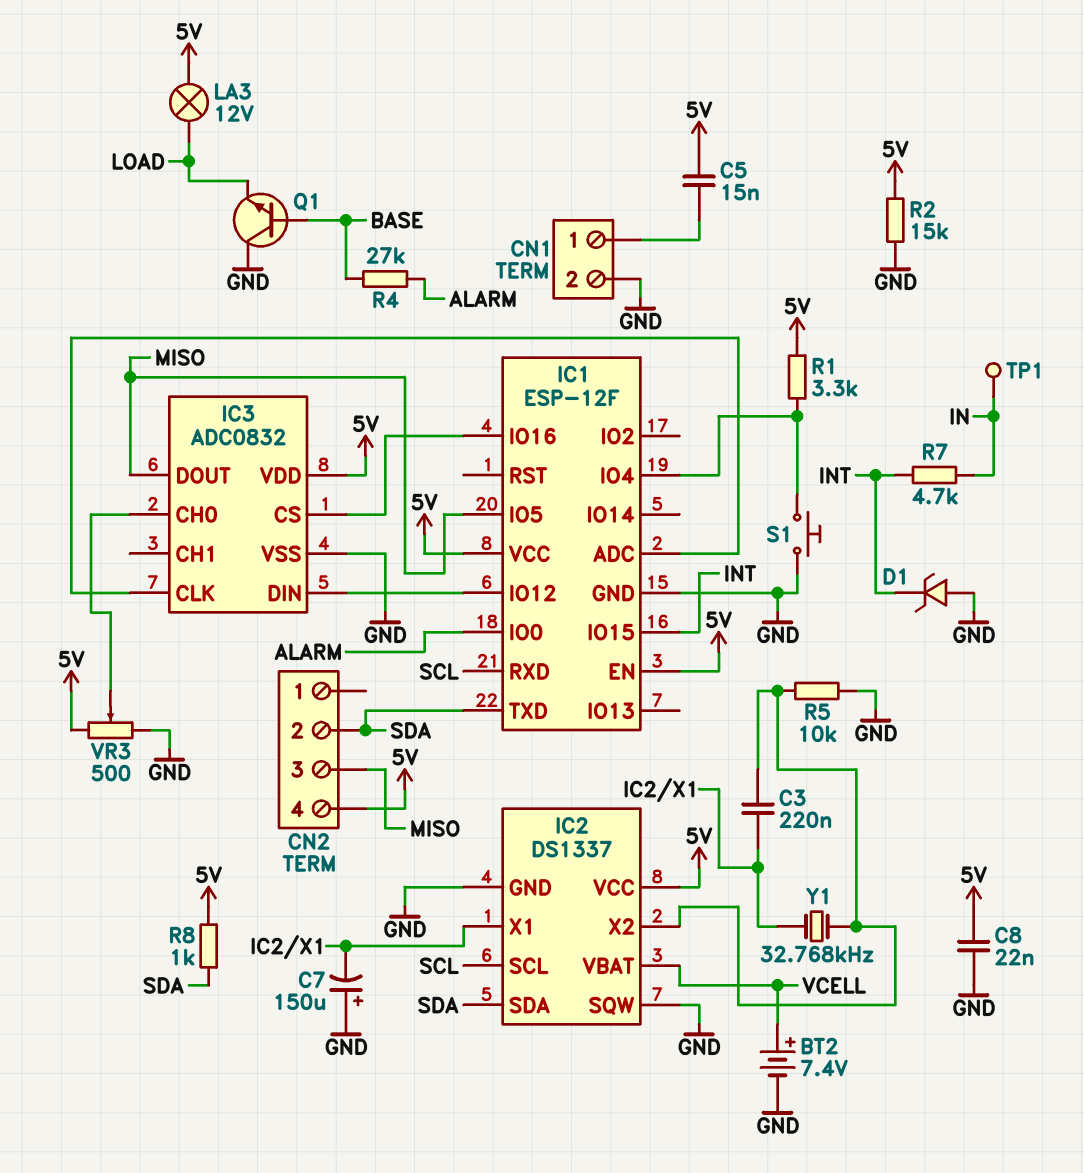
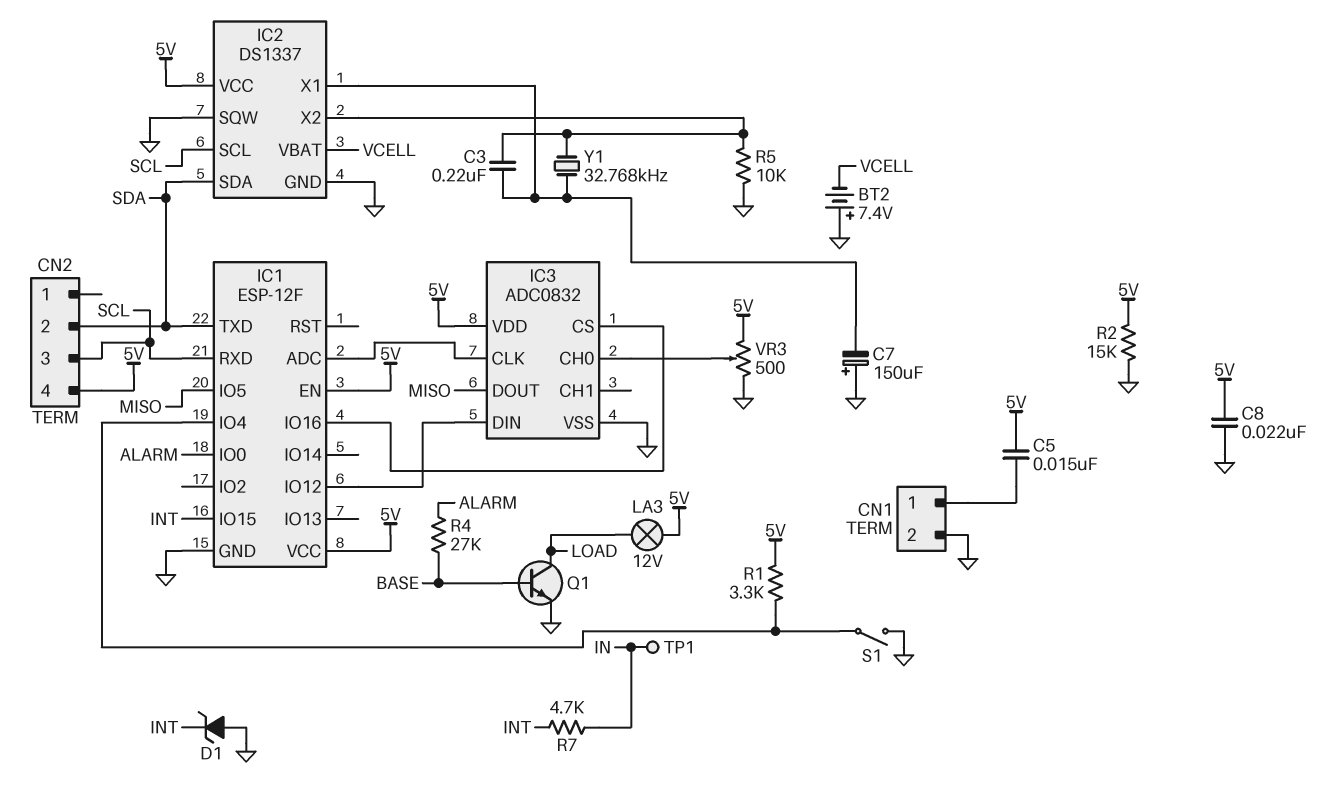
BT2: 7.4V (plus VCELL, minus GND) -> 7.4V (plus GND, minus VCELL)
CN2 pin 3: MISO -> SCL
Q1: NPN (B BASE, C GND, E LOAD) -> NPN (B BASE, C LOAD, E GND)
R8: 1k (5V, SDA) -> none
S1: button (GND, IC1/IO4) -> switch (GND, IC1/IO4)

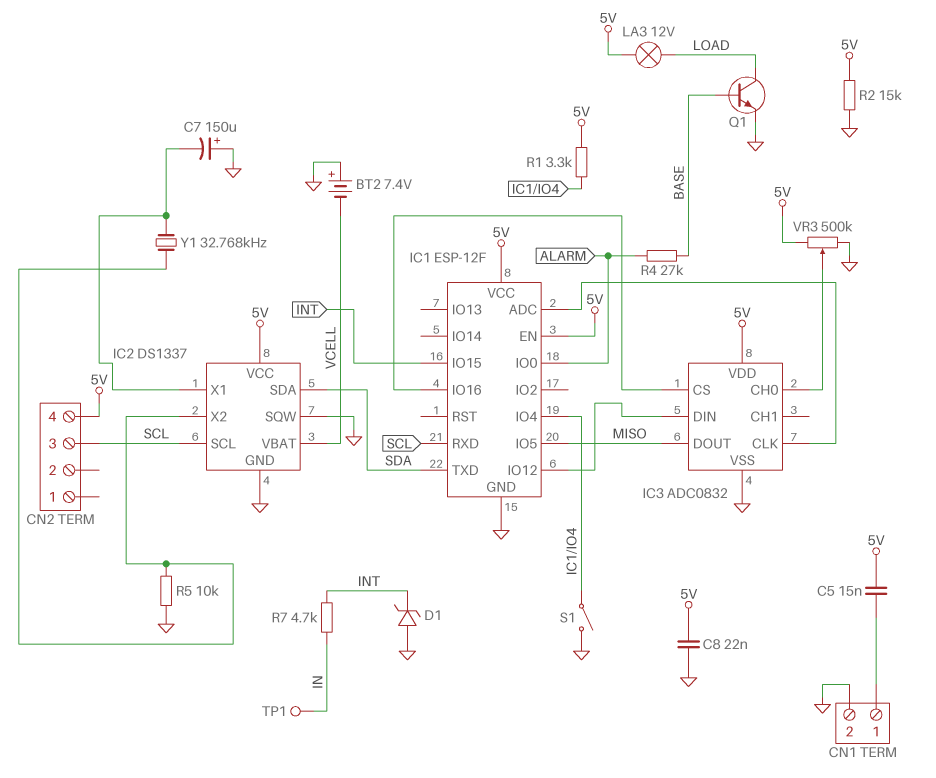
C3: 220nF (IC2/X1, IC2/X2) -> none
CN2 pin 2: SDA -> none
VR3: 500 (5V, GND, wiper IC3/CH0) -> 500k (5V, GND, wiper IC3/CH0)

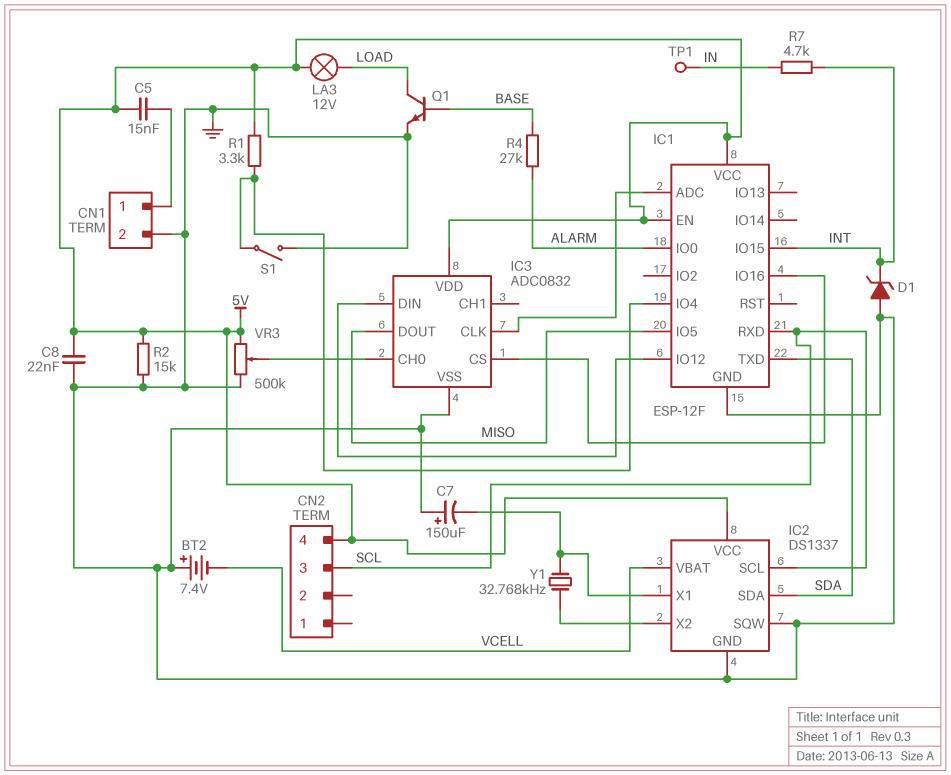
R5: 10k (GND, IC2/X2) -> none

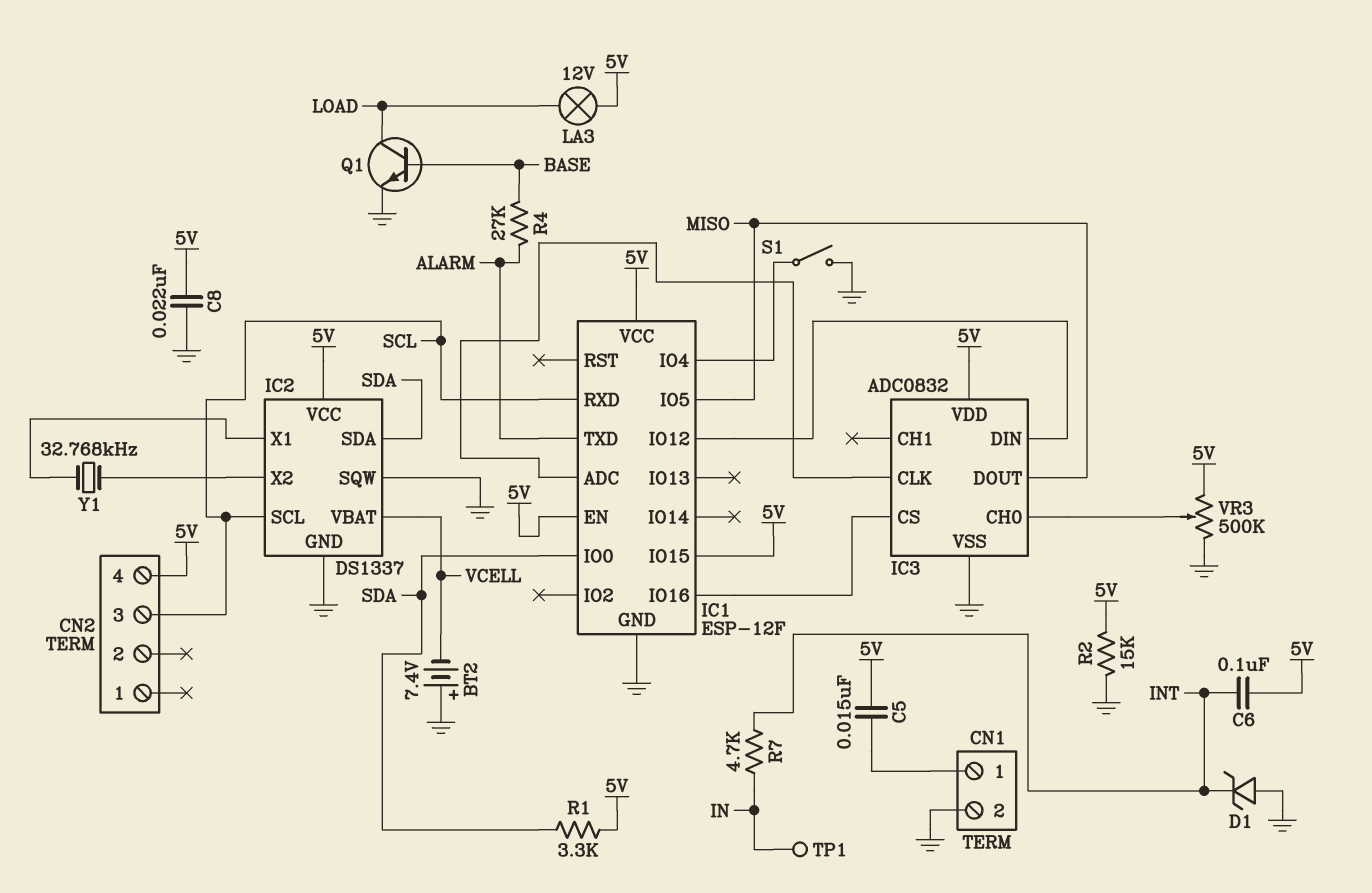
C6: none -> 100nF (5V, INT)
C7: 150uF (plus GND, minus IC2/X1) -> none
IC1 pin IO0: ALARM -> SDA
IC1 pin IO15: INT -> 5V
IC1 pin TXD: SDA -> ALARM
R1: 3.3k (5V, IC1/IO4) -> 3.3k (5V, SDA)

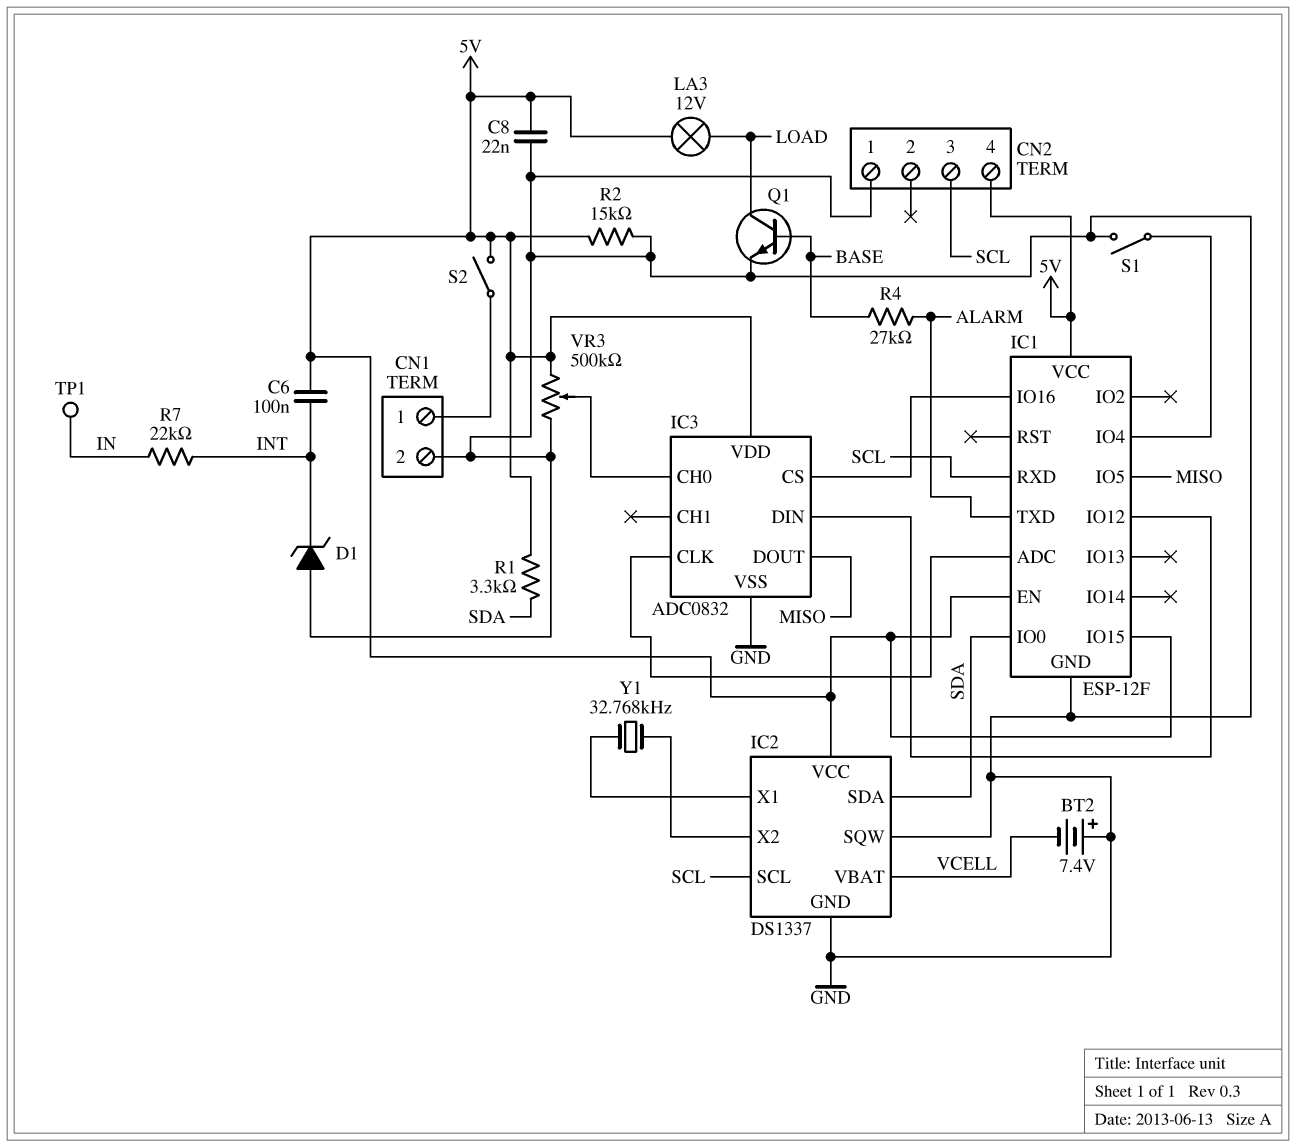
C5: 15nF (5V, CN1/1) -> none
CN2 pin 1: none -> GND
R7: 4.7k (IN, INT) -> 22k (IN, INT)
S2: none -> switch (5V, CN1/1)

